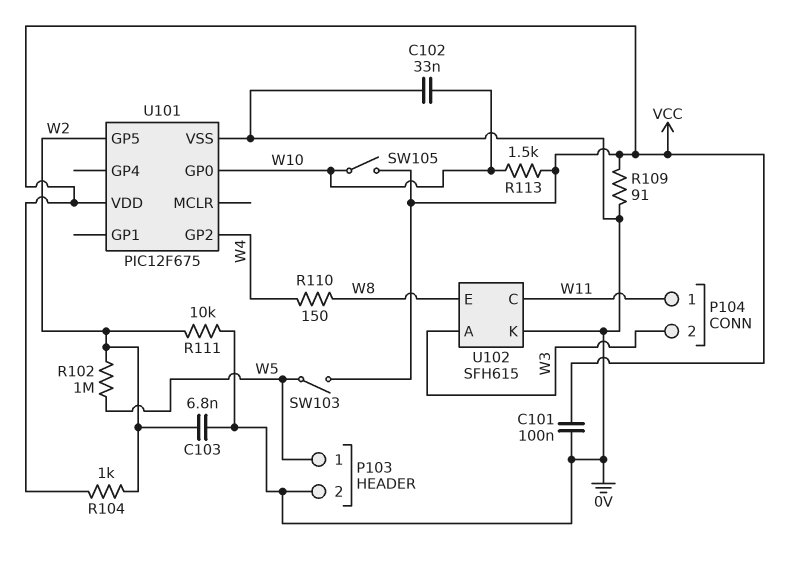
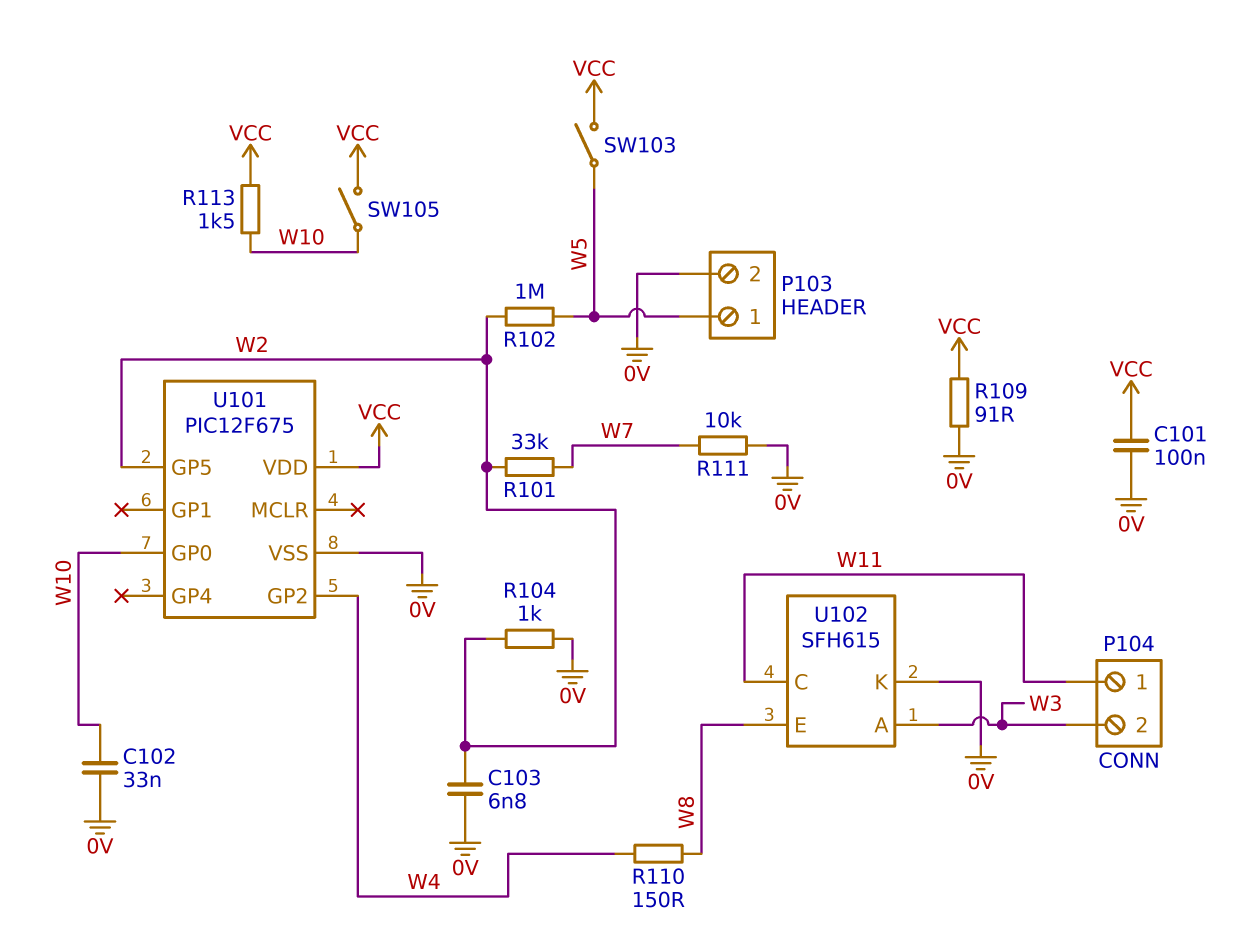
R101: none -> 33k (W2, W7)
R104: 1k (VCC, W2) -> 1k (0V, W2)
R111: 10k (0V, W2) -> 10k (0V, W7)

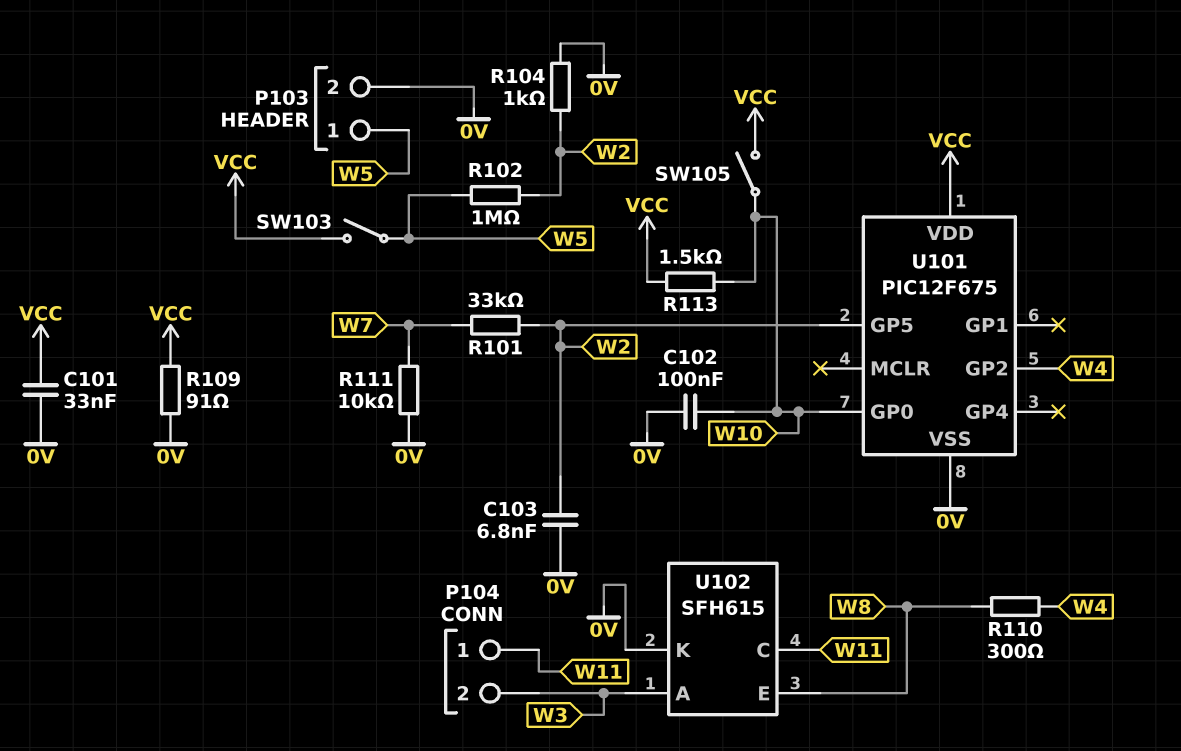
C101: 100nF (0V, VCC) -> 33nF (0V, VCC)
C102: 33nF (0V, W10) -> 100nF (0V, W10)
R110: 150 (W4, W8) -> 300 (W4, W8)

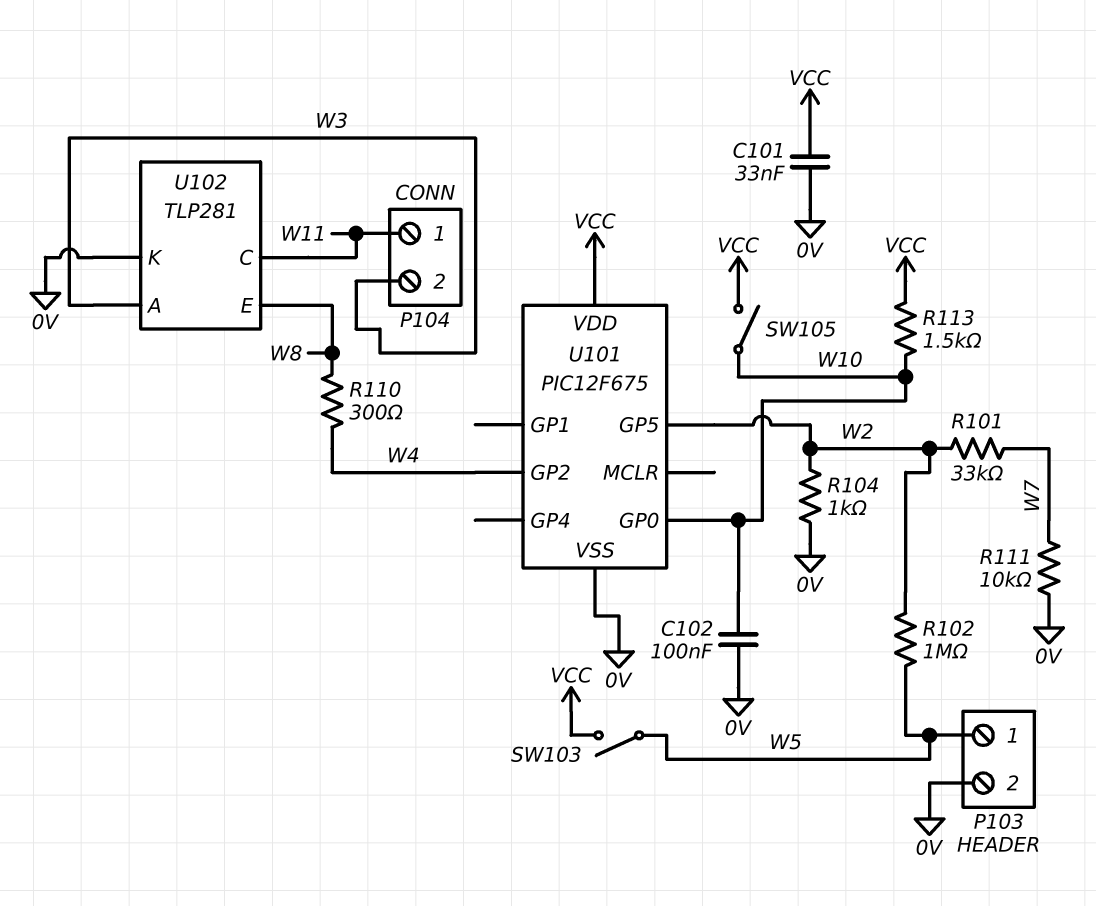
C103: 6.8nF (0V, W2) -> none
R109: 91 (0V, VCC) -> none
U102: SFH615 -> TLP281

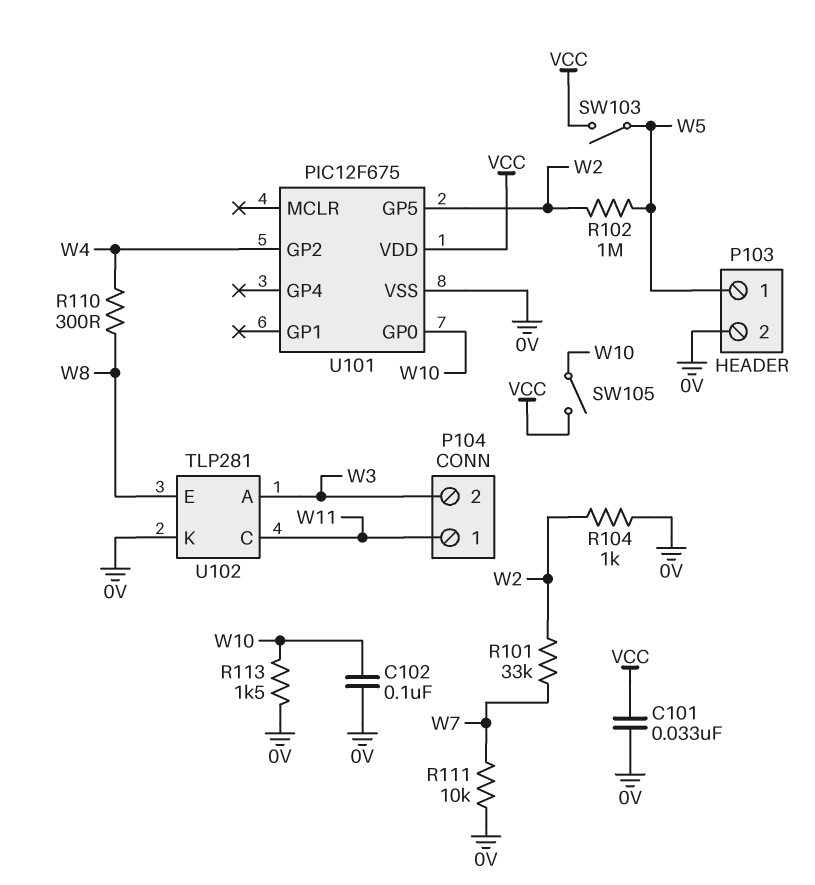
R113: 1.5k (VCC, W10) -> 1.5k (0V, W10)

